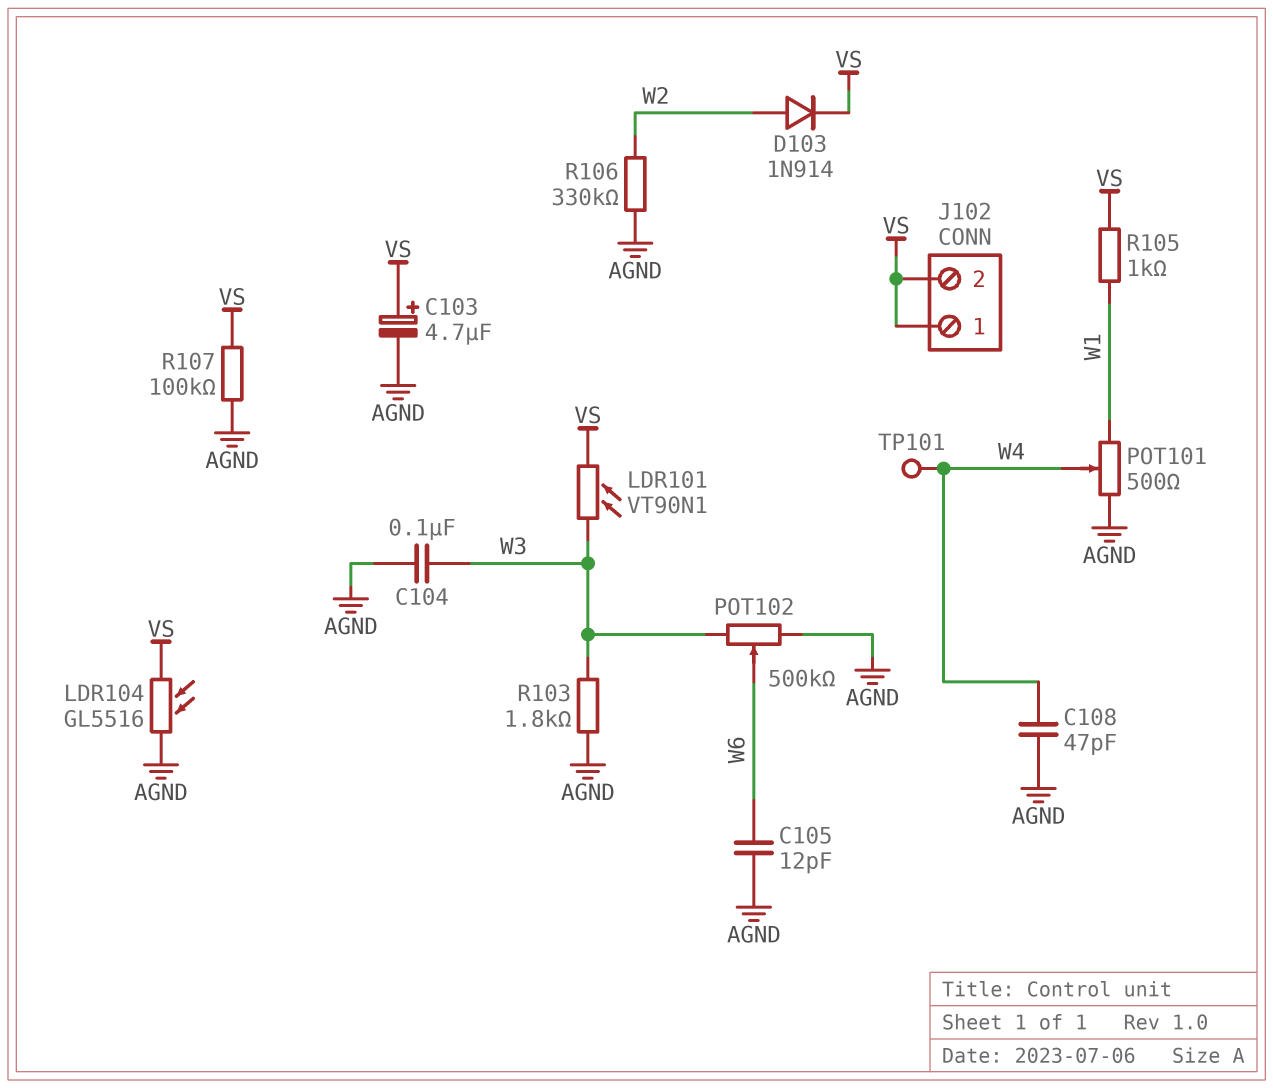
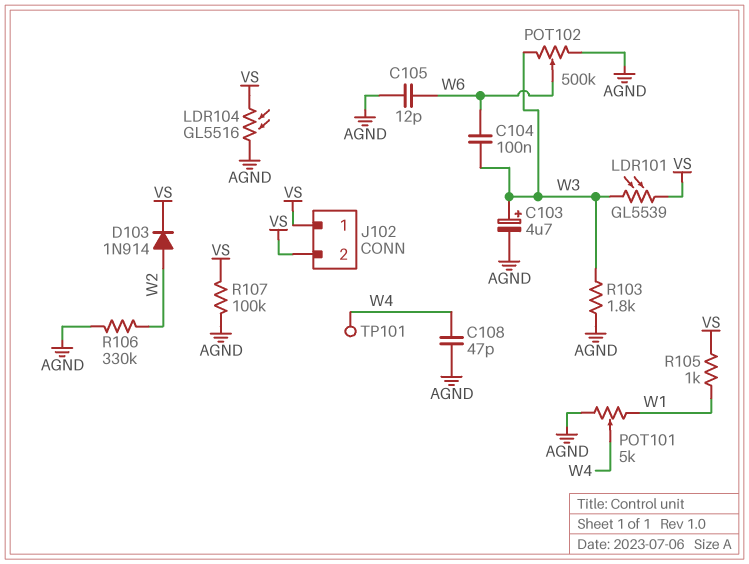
C103: 4.7uF (plus VS, minus AGND) -> 4.7uF (plus W3, minus AGND)
C104: 100nF (AGND, W3) -> 100nF (W3, W6)
LDR101: VT90N1 (VS, W3) -> GL5539 (VS, W3)
POT101: 500 (AGND, W1, wiper W4) -> 5k (AGND, W1, wiper W4)

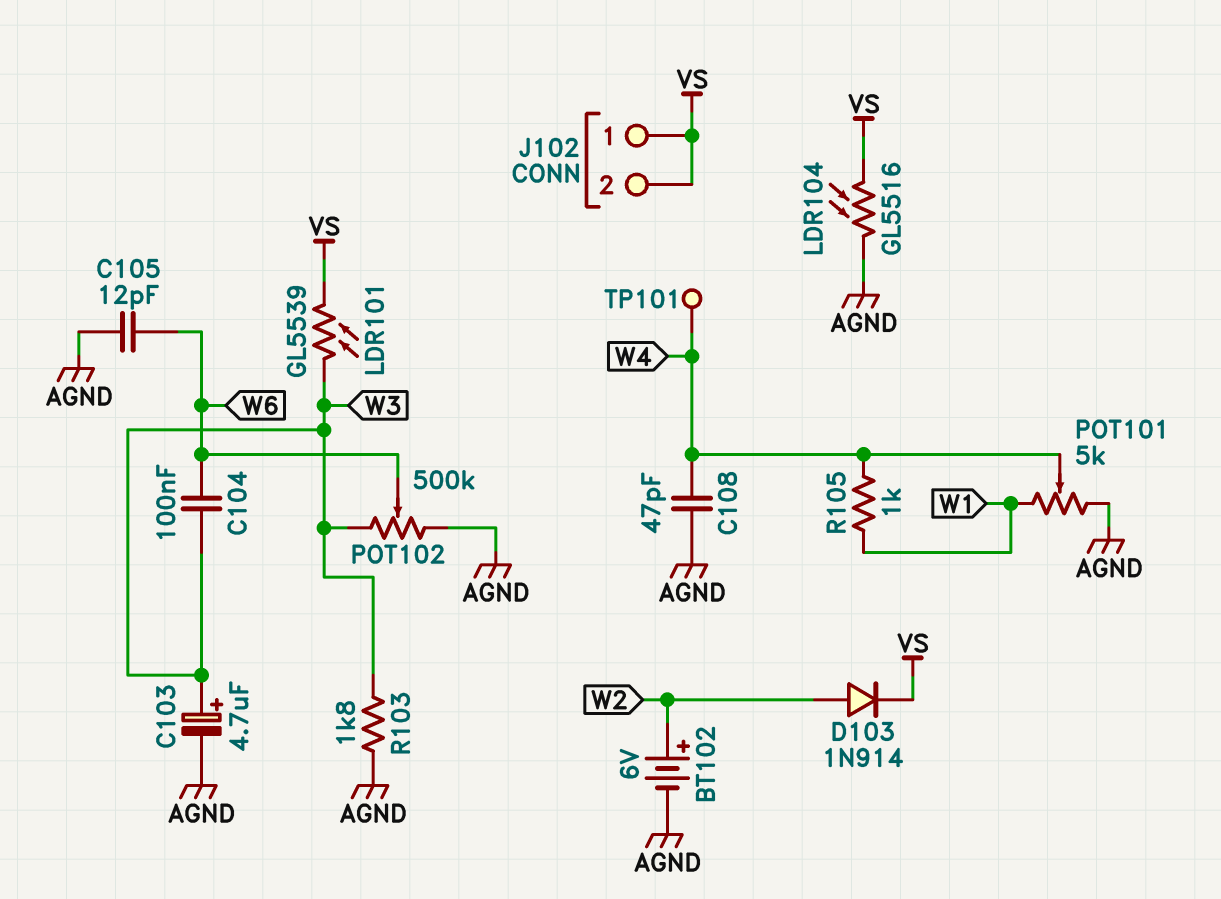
BT102: none -> 6V (plus W2, minus AGND)
R105: 1k (VS, W1) -> 1k (W1, W4)
R106: 330k (AGND, W2) -> none
R107: 100k (AGND, VS) -> none

